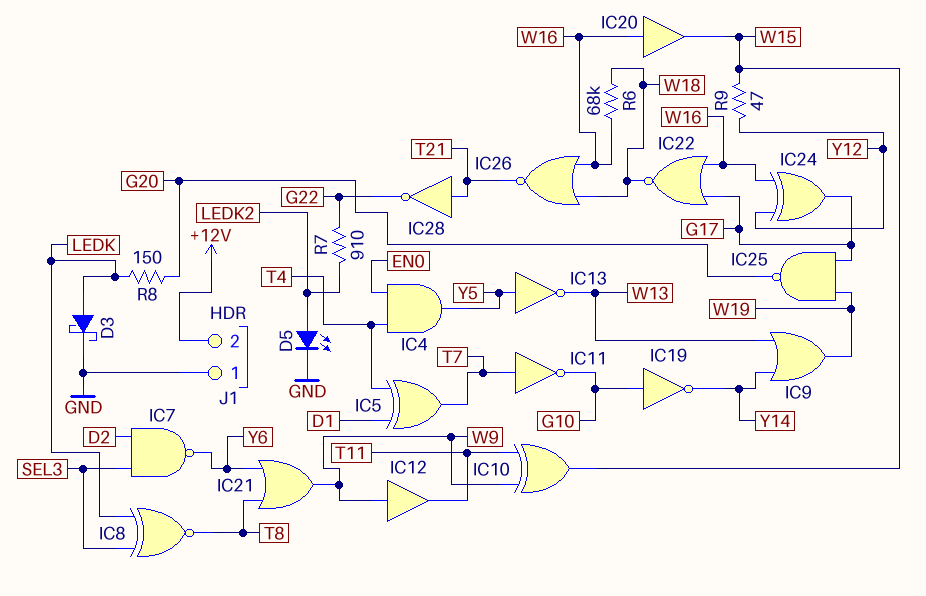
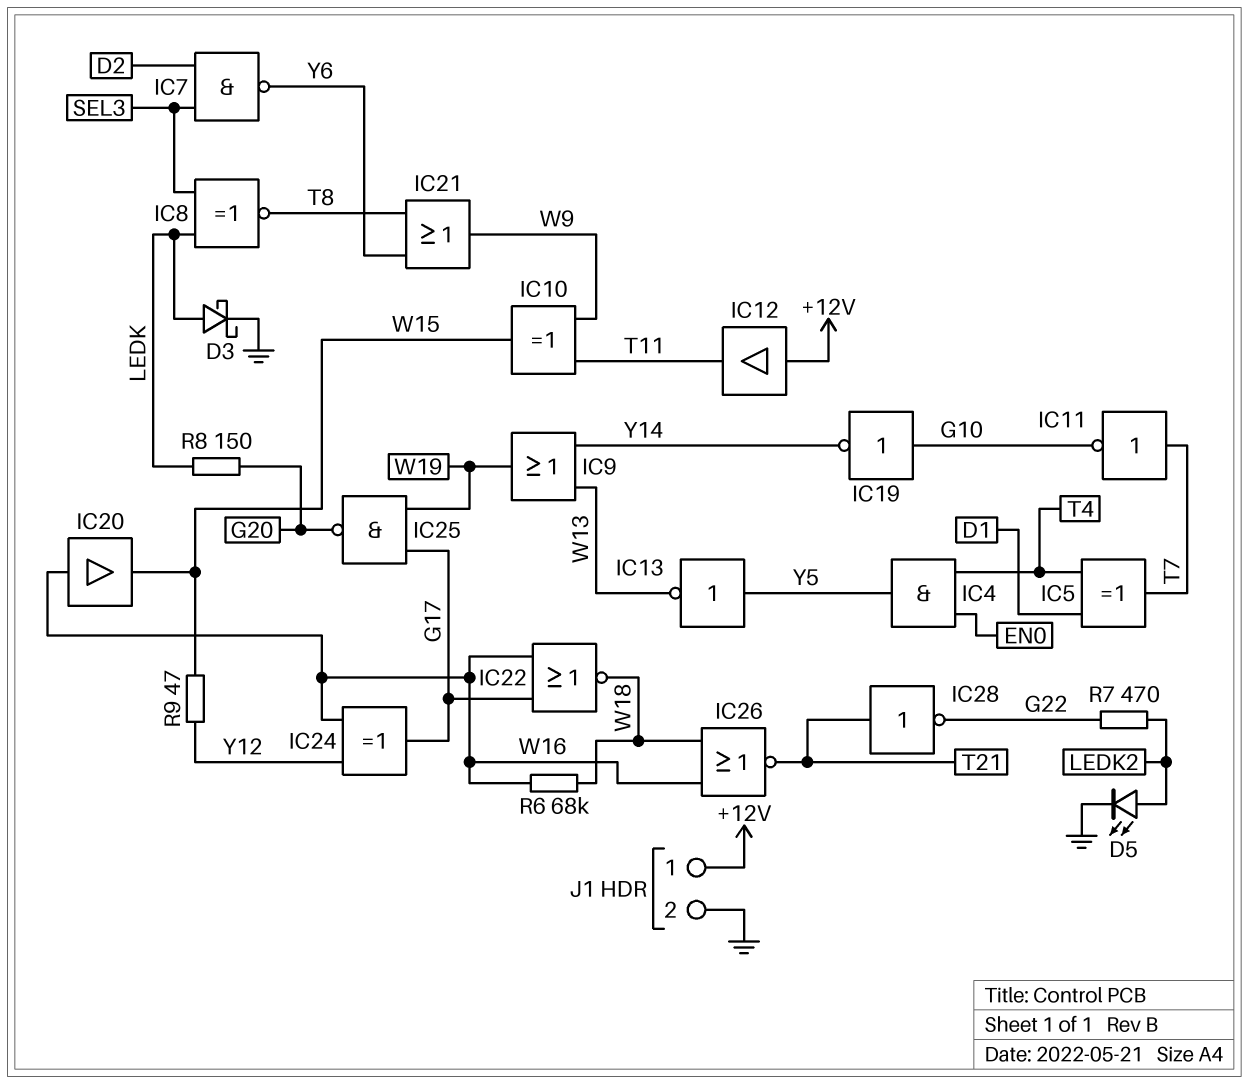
IC12: buffer (in W9, out T11) -> buffer (in +12V, out T11)
J1 pin 1: GND -> +12V
J1 pin 2: +12V -> GND
R7: 910 (G22, LEDK2) -> 470 (G22, LEDK2)

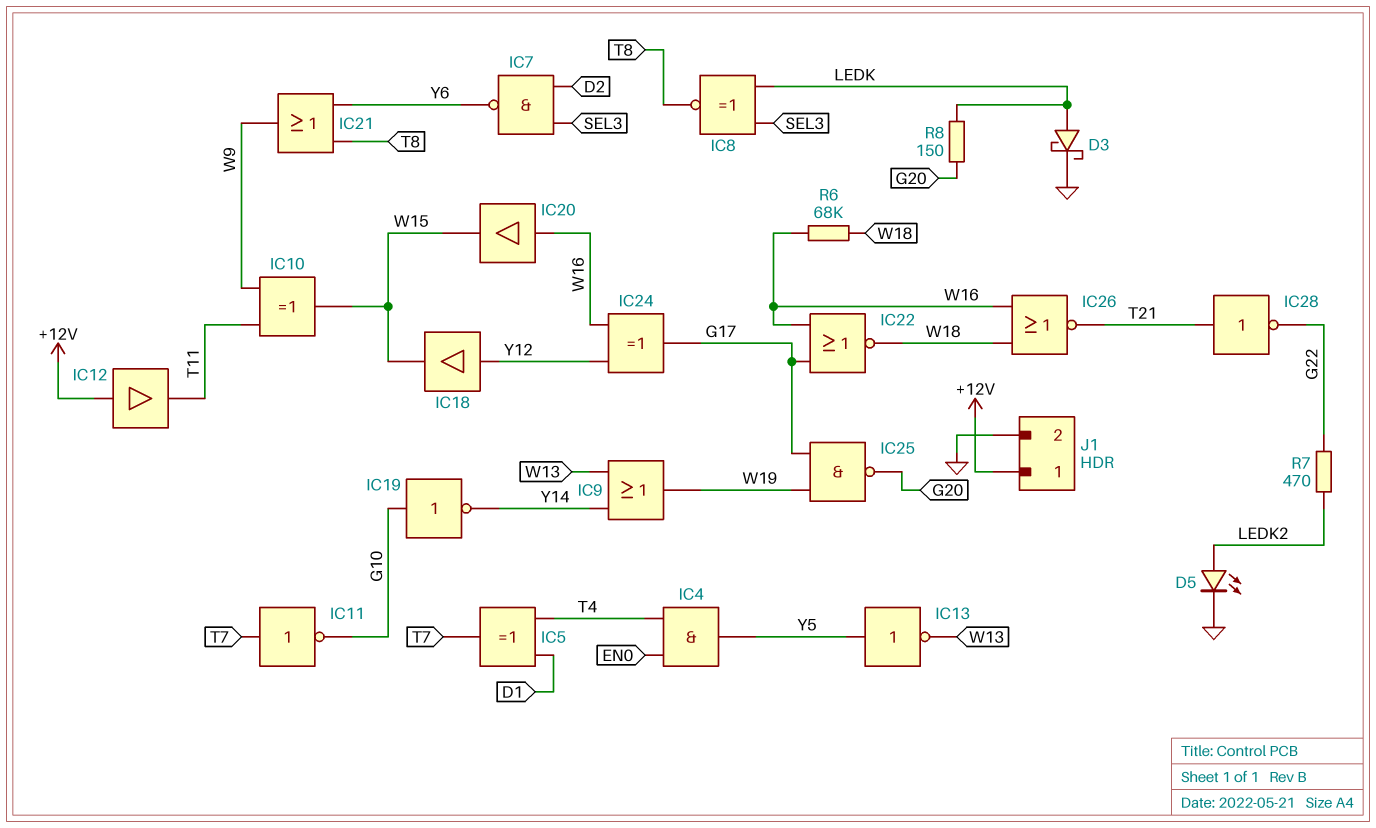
IC18: none -> buffer (in Y12, out W15)
R9: 47 (W15, Y12) -> none

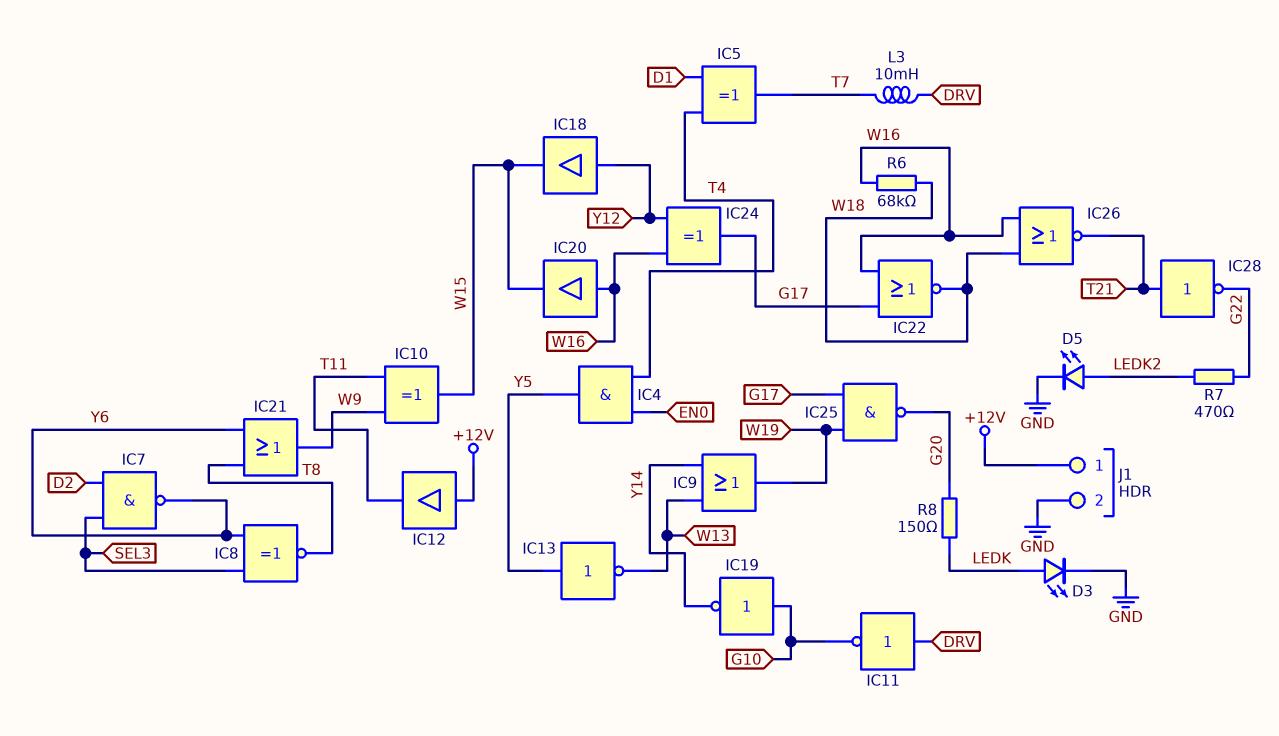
D3: schottky (A LEDK, K GND) -> LED (A LEDK, K GND)
IC8: XNOR (in LEDK, in SEL3, out T8) -> XNOR (in SEL3, in Y6, out T8)
IC11: NOT (in T7, out G10) -> NOT (in DRV, out G10)
L3: none -> 10mH (DRV, T7)

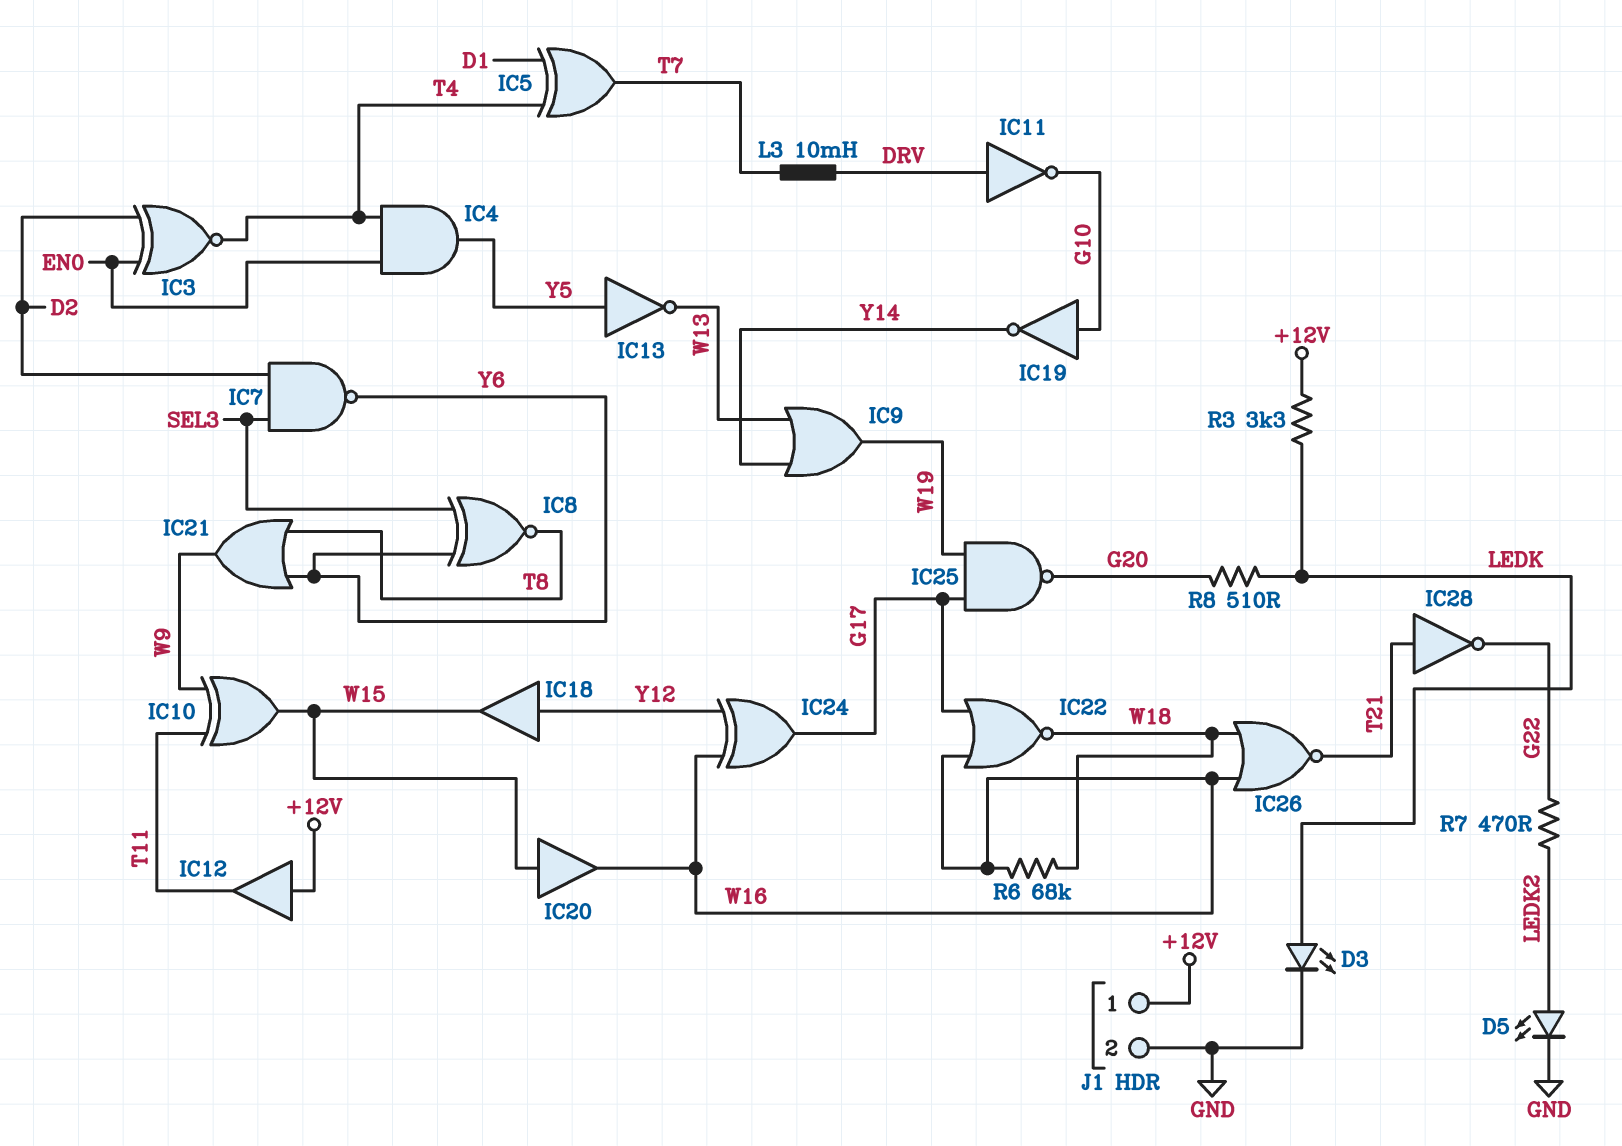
IC3: none -> XNOR (in D2, in EN0, out T4)
IC20: buffer (in W16, out W15) -> buffer (in W15, out W16)
R3: none -> 3.3k (+12V, LEDK)
R8: 150 (G20, LEDK) -> 510 (G20, LEDK)

